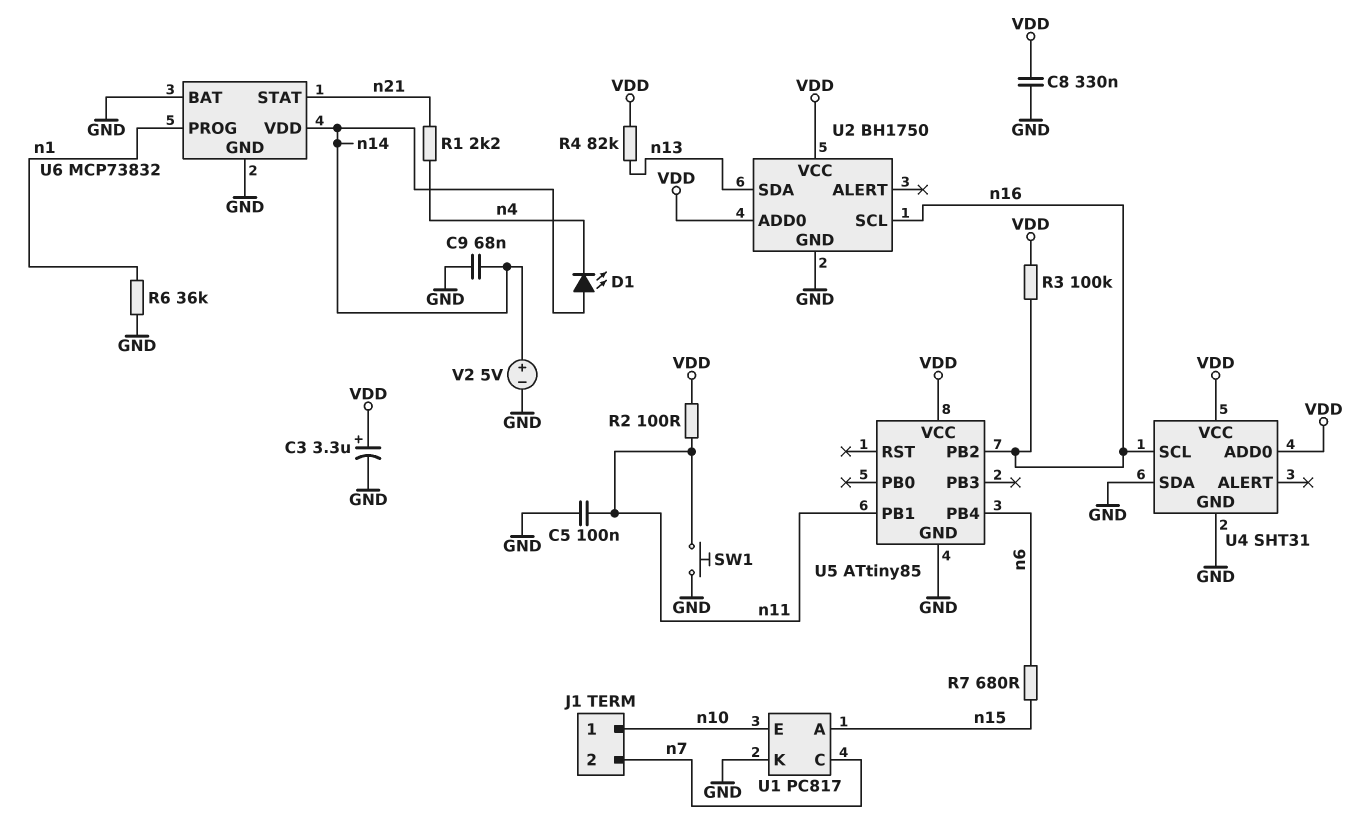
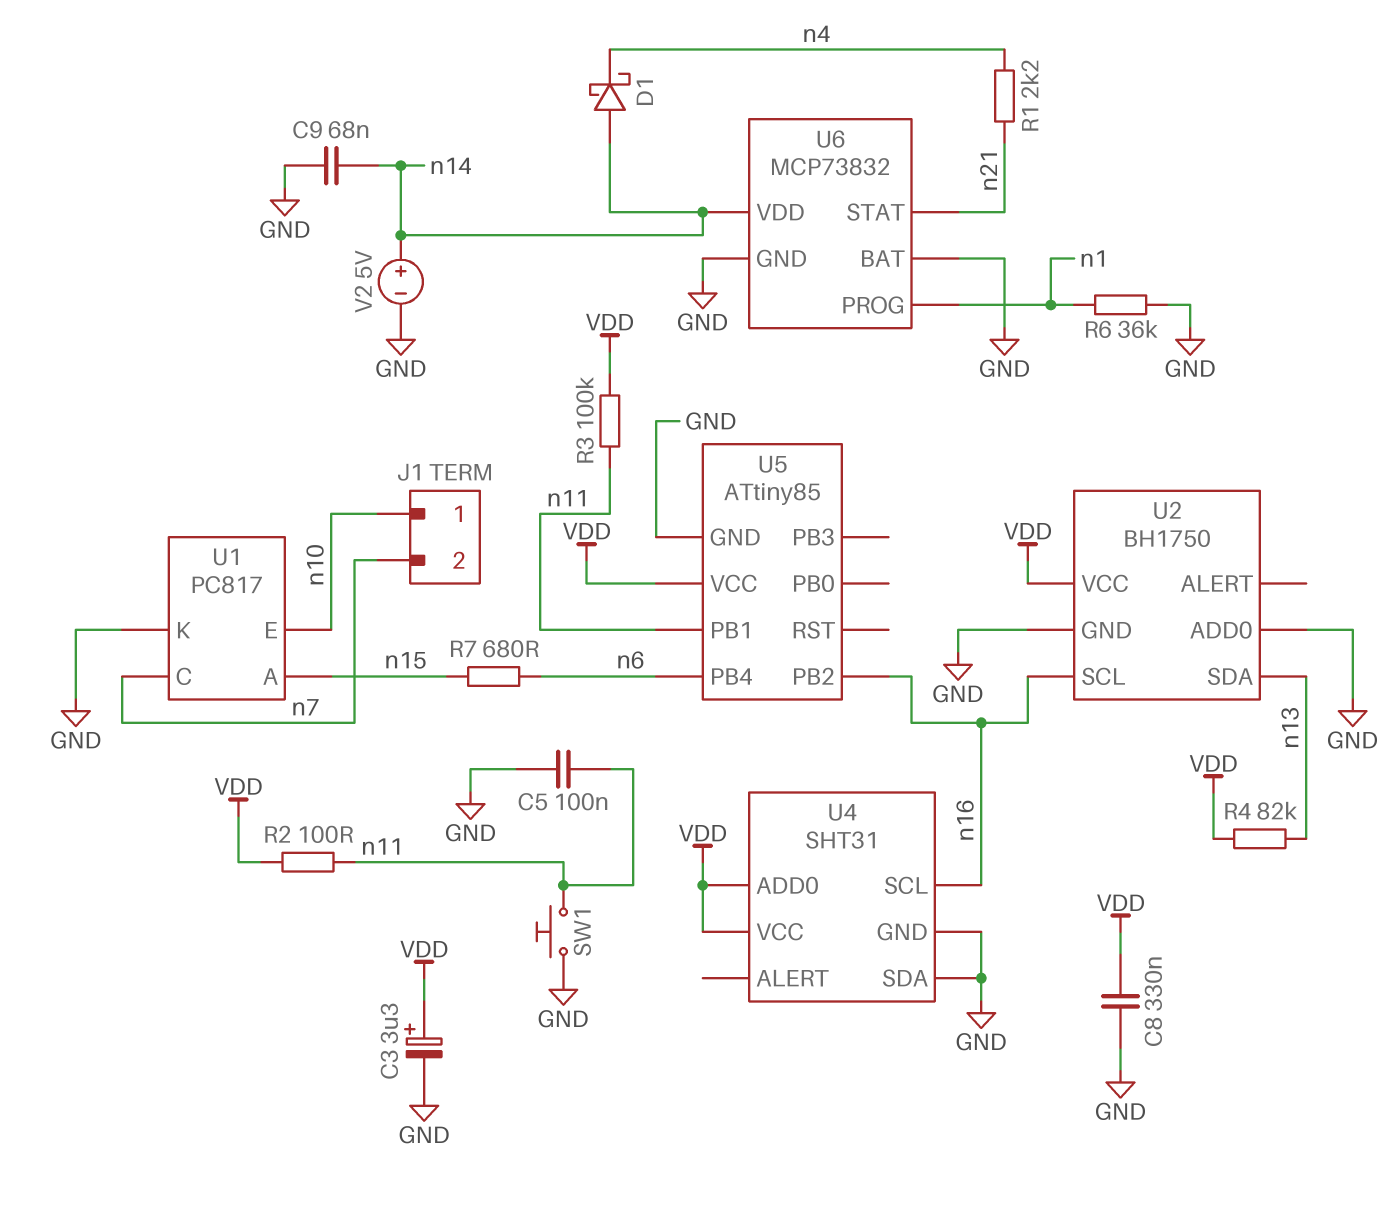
D1: LED (A n14, K n4) -> schottky (A n14, K n4)
R3: 100k (VDD, n16) -> 100k (VDD, n11)
U2 pin ADD0: VDD -> GND

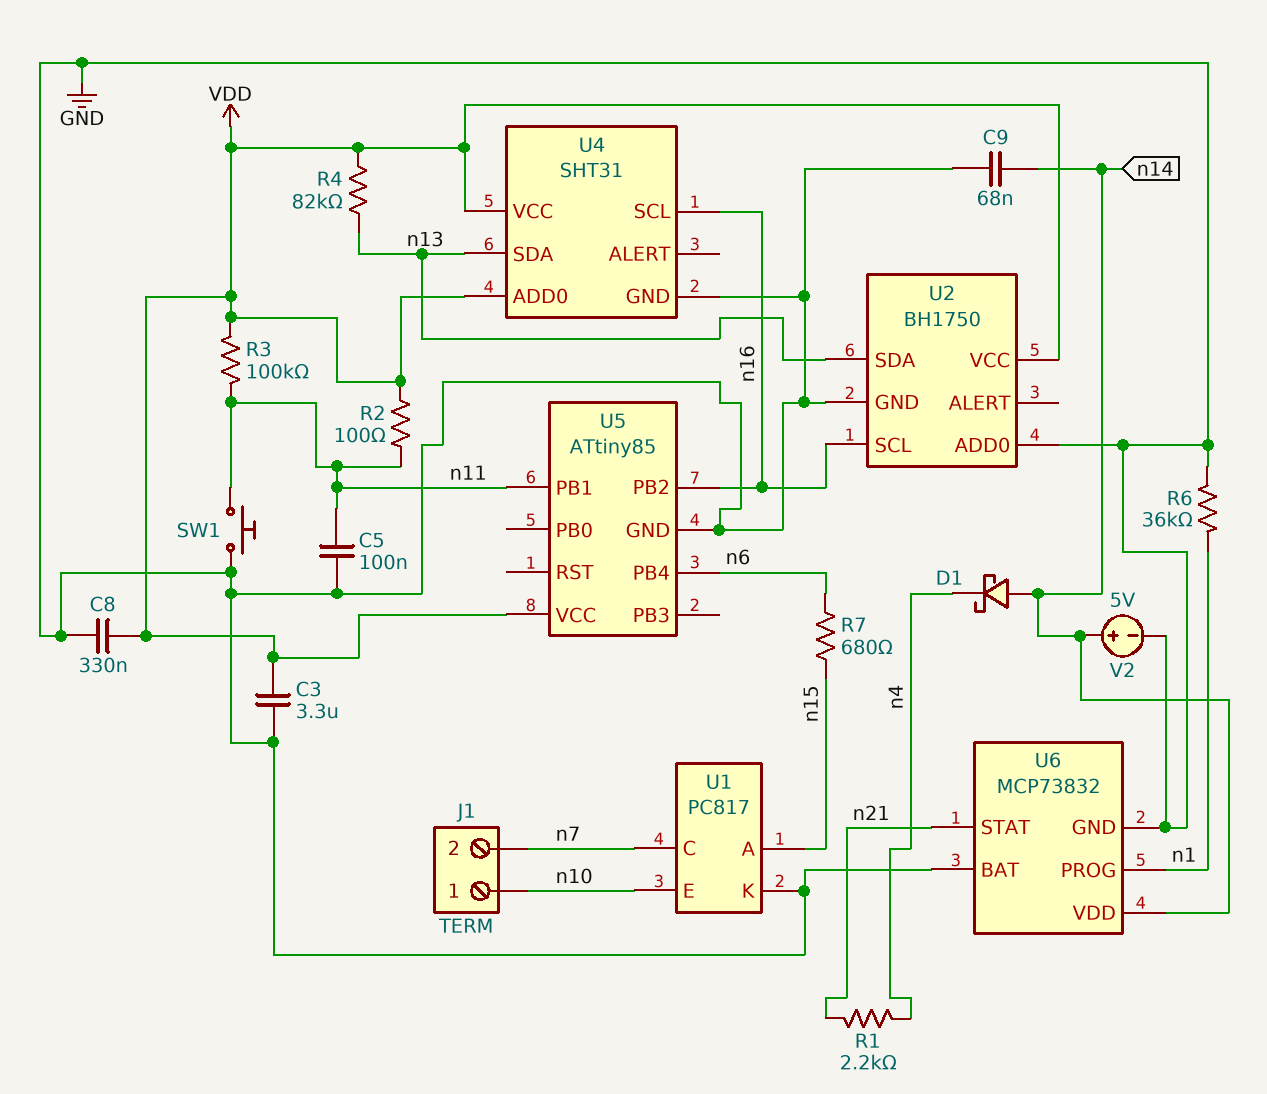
C3: 3.3uF (plus VDD, minus GND) -> 3.3uF (GND, VDD)
U4 pin SDA: GND -> n13

